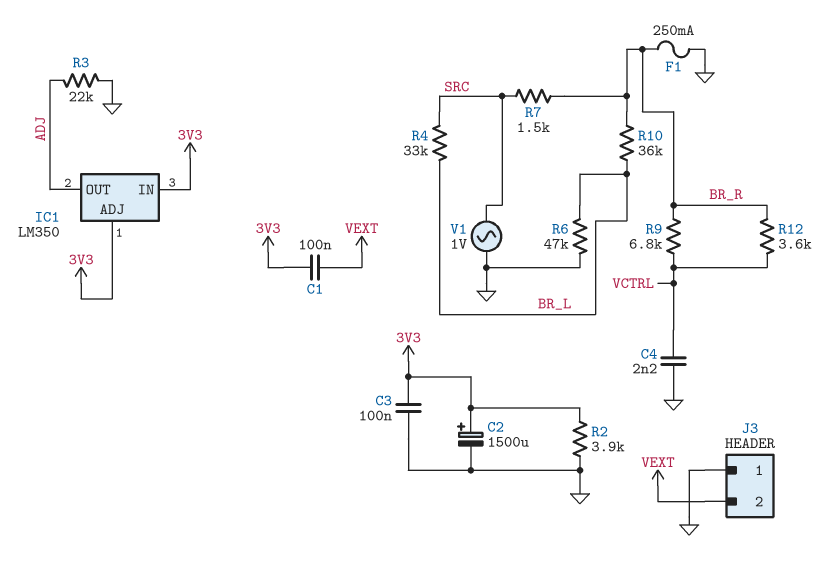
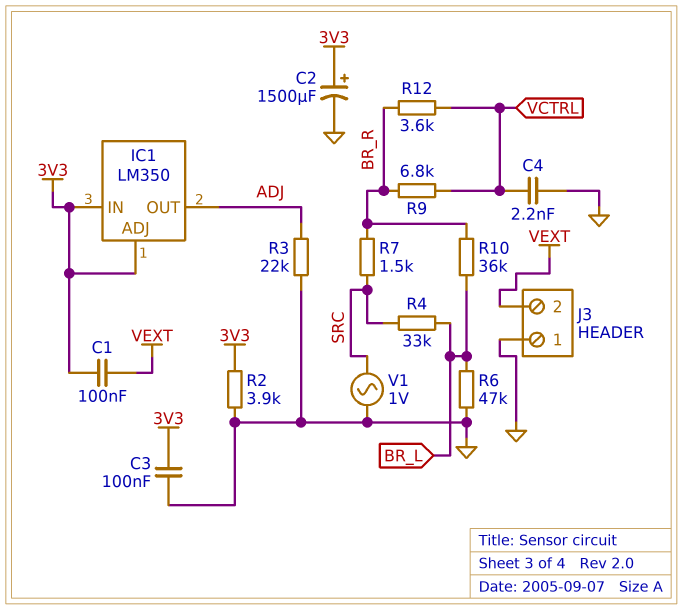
F1: 250mA (BR_R, GND) -> none

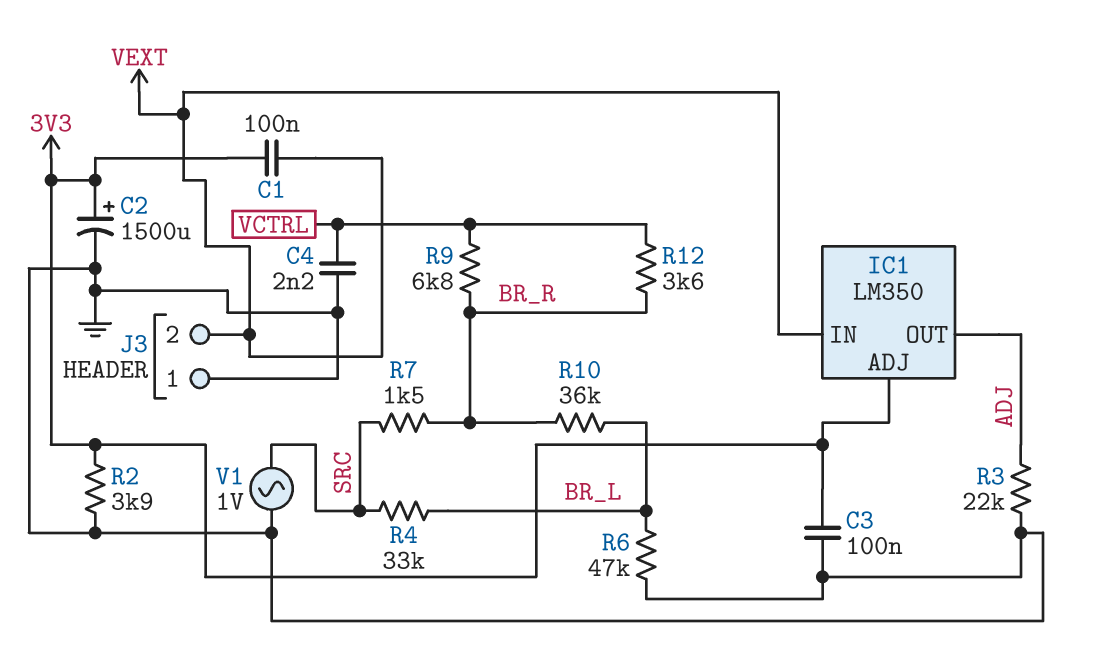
IC1 pin IN: 3V3 -> VEXT

